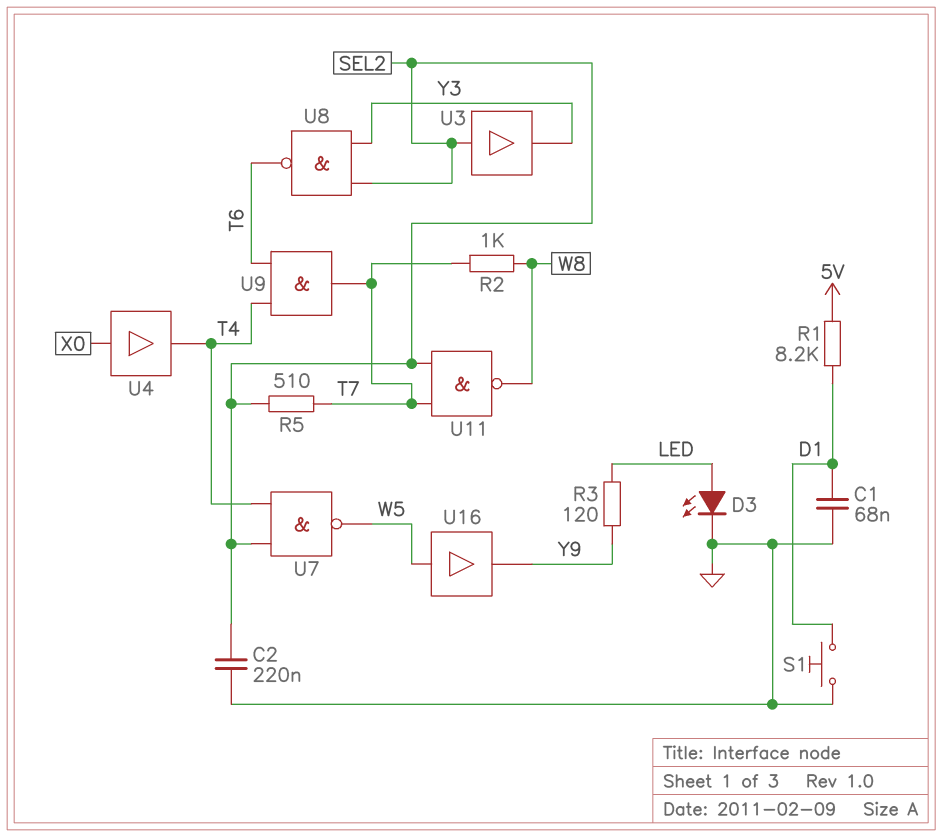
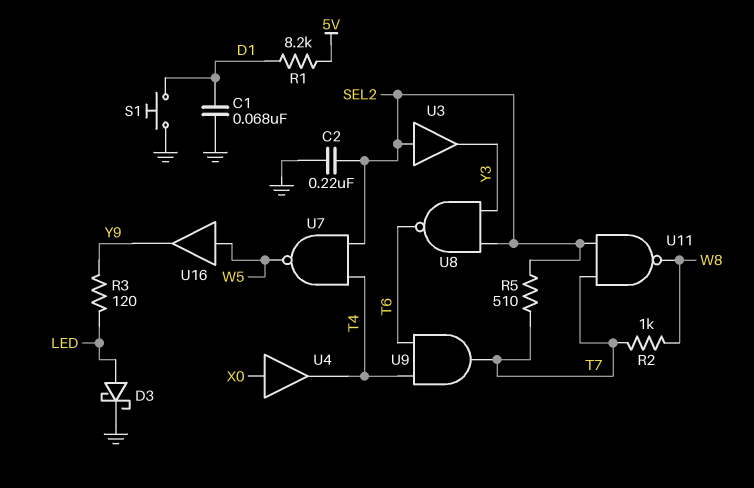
D3: LED (A LED, K GND) -> schottky (A LED, K GND)

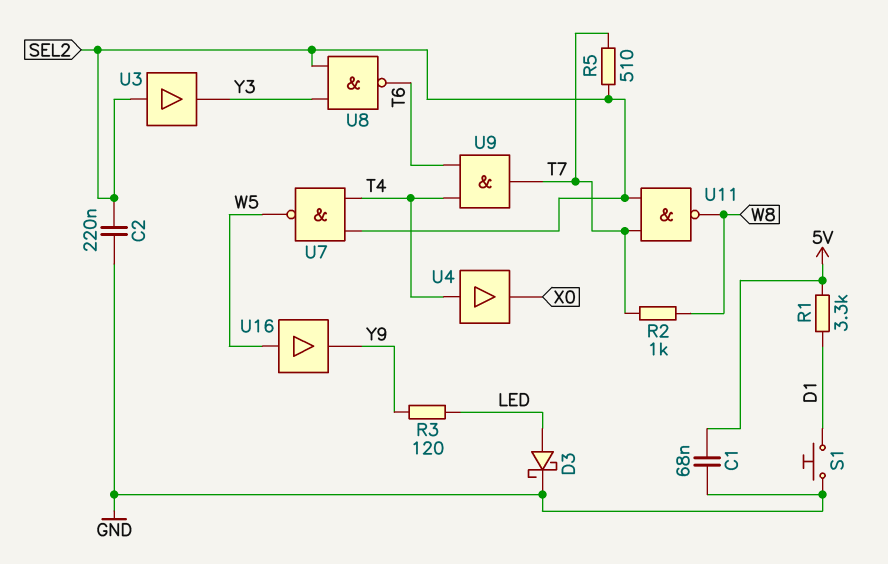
C1: 68nF (D1, GND) -> 68nF (5V, GND)
R1: 8.2k (5V, D1) -> 3.3k (5V, D1)
U4: buffer (in X0, out T4) -> buffer (in T4, out X0)

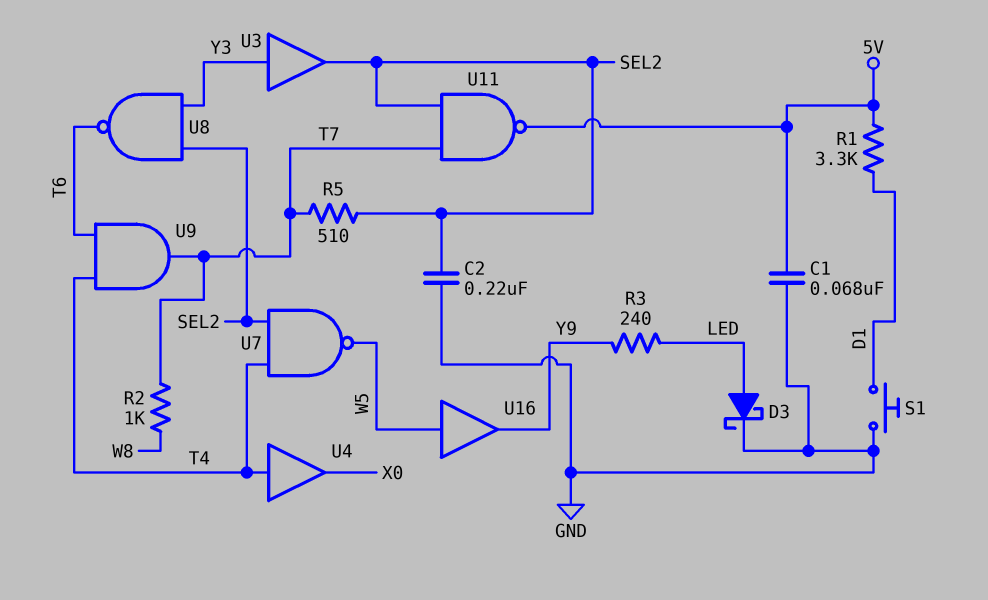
R3: 120 (LED, Y9) -> 240 (LED, Y9)
U3: buffer (in SEL2, out Y3) -> buffer (in Y3, out SEL2)
U11: NAND (in SEL2, in T7, out W8) -> NAND (in SEL2, in T7, out 5V)

